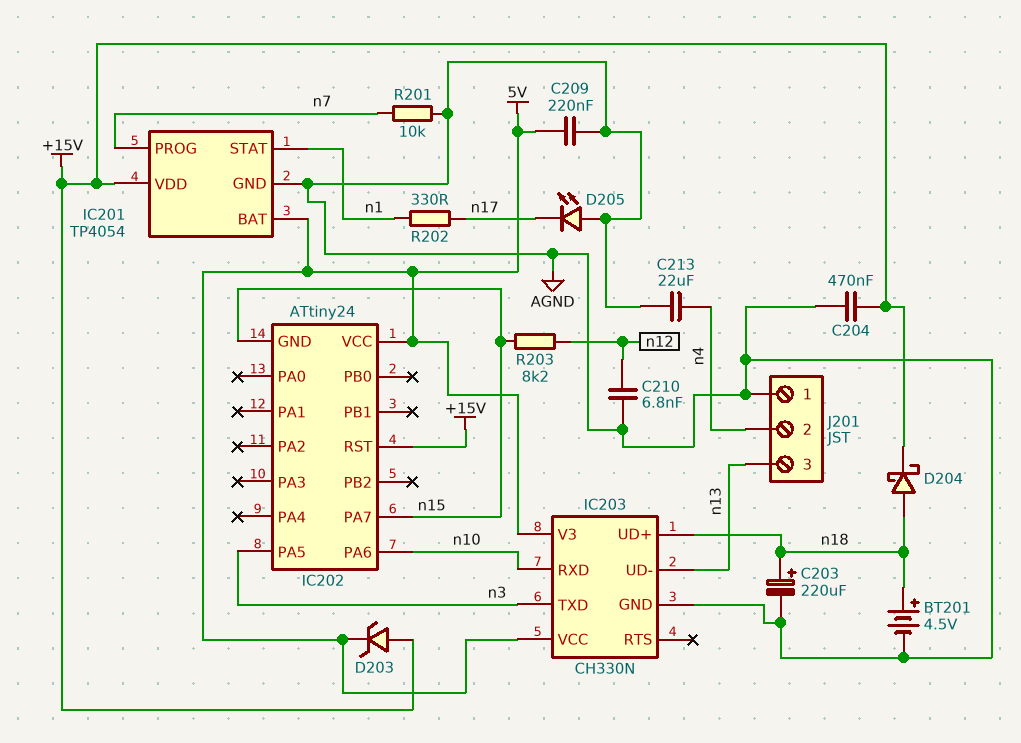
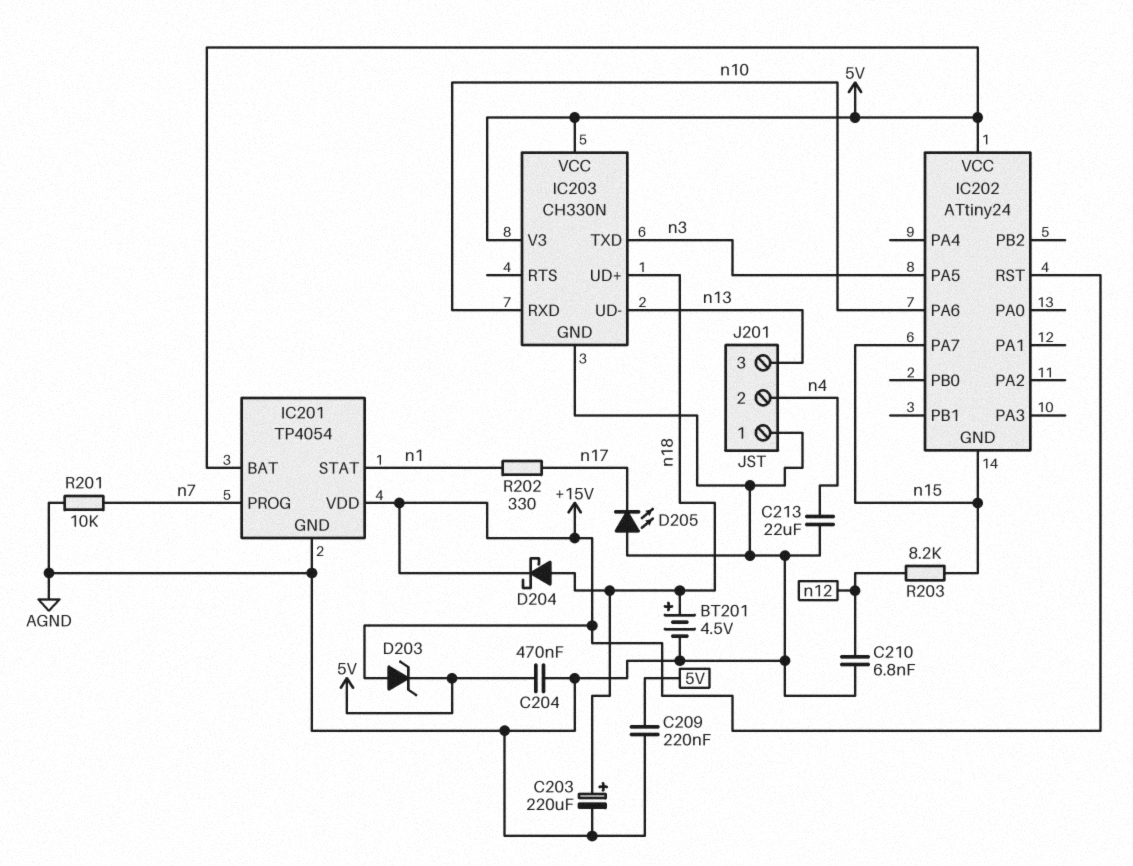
C204: 470nF (+15V, AGND) -> 470nF (5V, AGND)

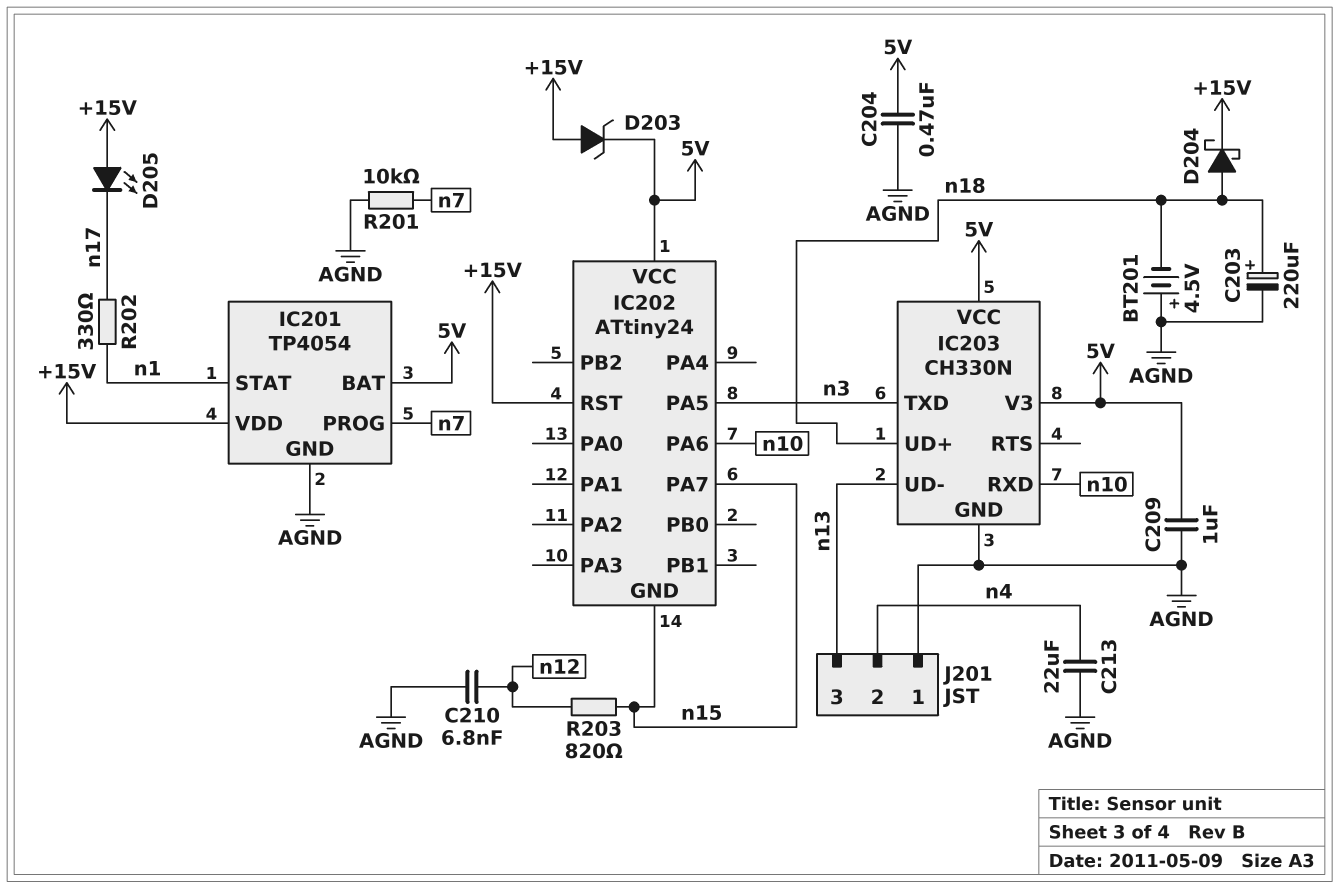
BT201: 4.5V (plus n18, minus AGND) -> 4.5V (plus AGND, minus n18)
C209: 220nF (5V, AGND) -> 1uF (5V, AGND)
D205: LED (A AGND, K n17) -> LED (A +15V, K n17)
R203: 8.2k (n12, n15) -> 820 (n12, n15)

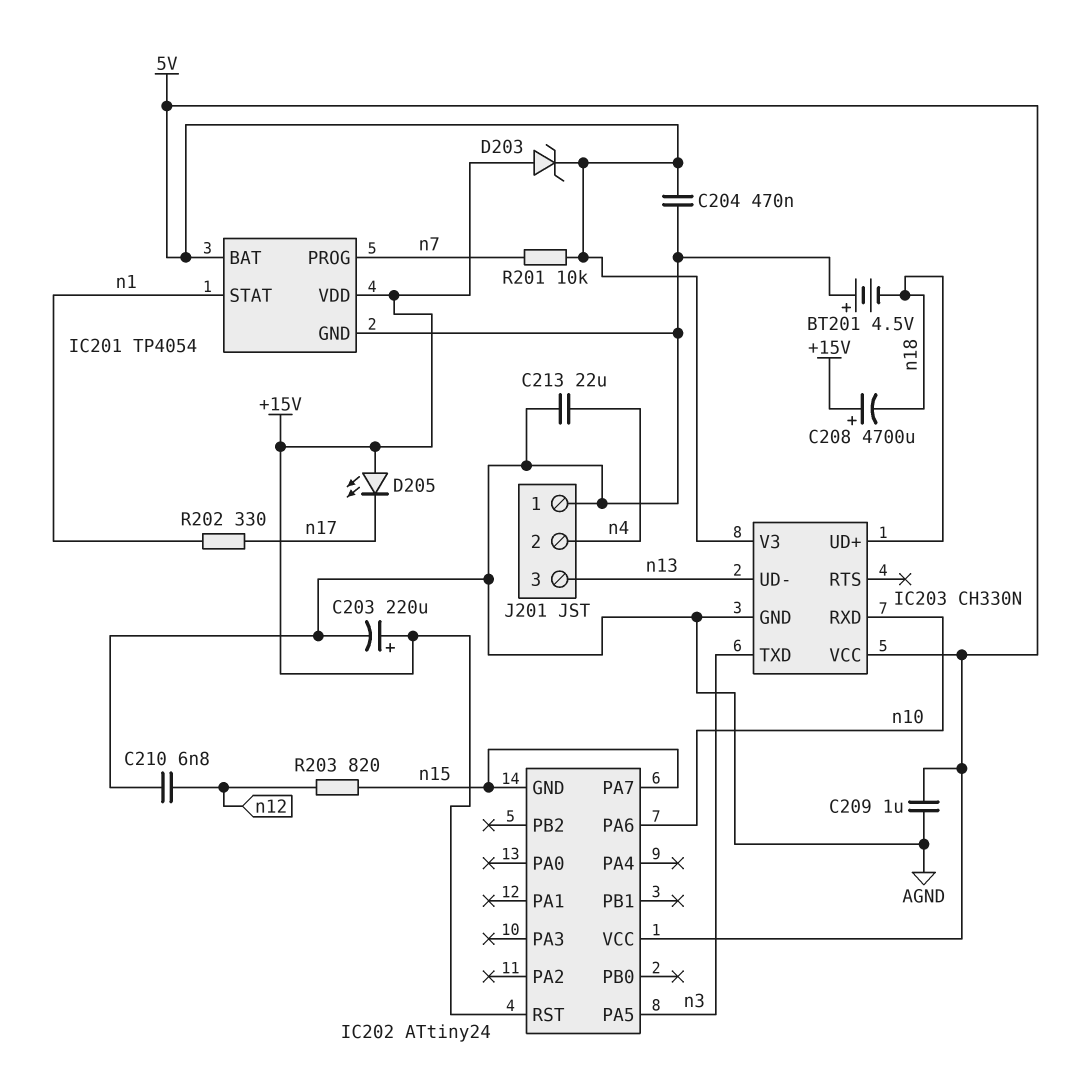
C203: 220uF (plus n18, minus AGND) -> 220uF (plus +15V, minus AGND)
C208: none -> 4700uF (plus +15V, minus n18)
D204: schottky (A n18, K +15V) -> none
R201: 10k (AGND, n7) -> 10k (5V, n7)

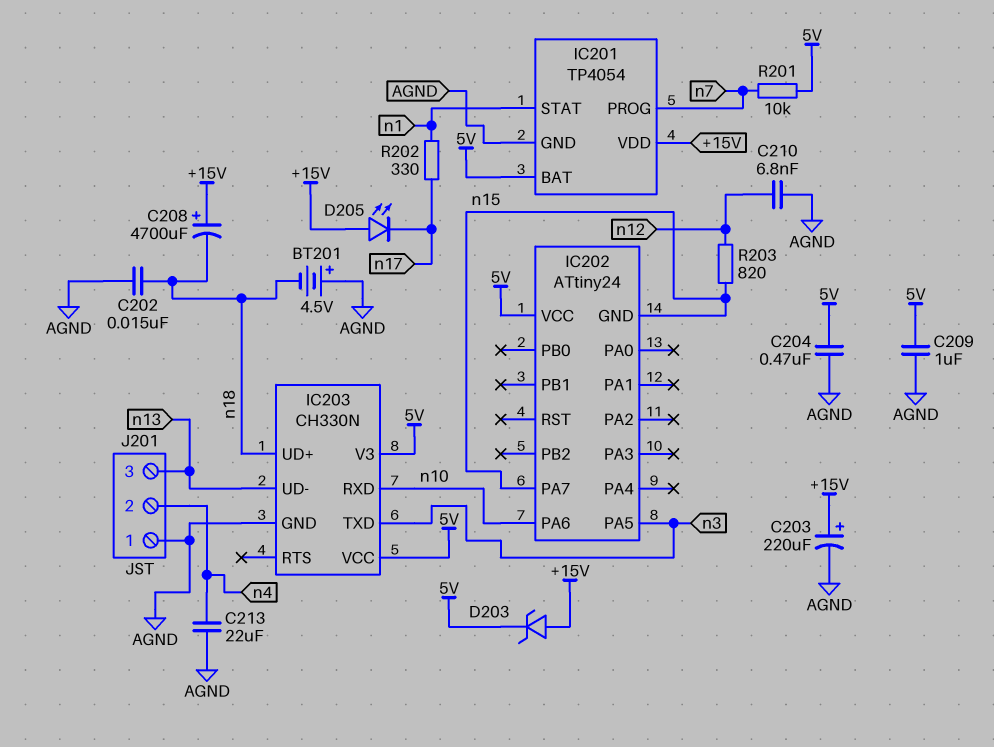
C202: none -> 15nF (AGND, n18)
IC202 pin RST: +15V -> none

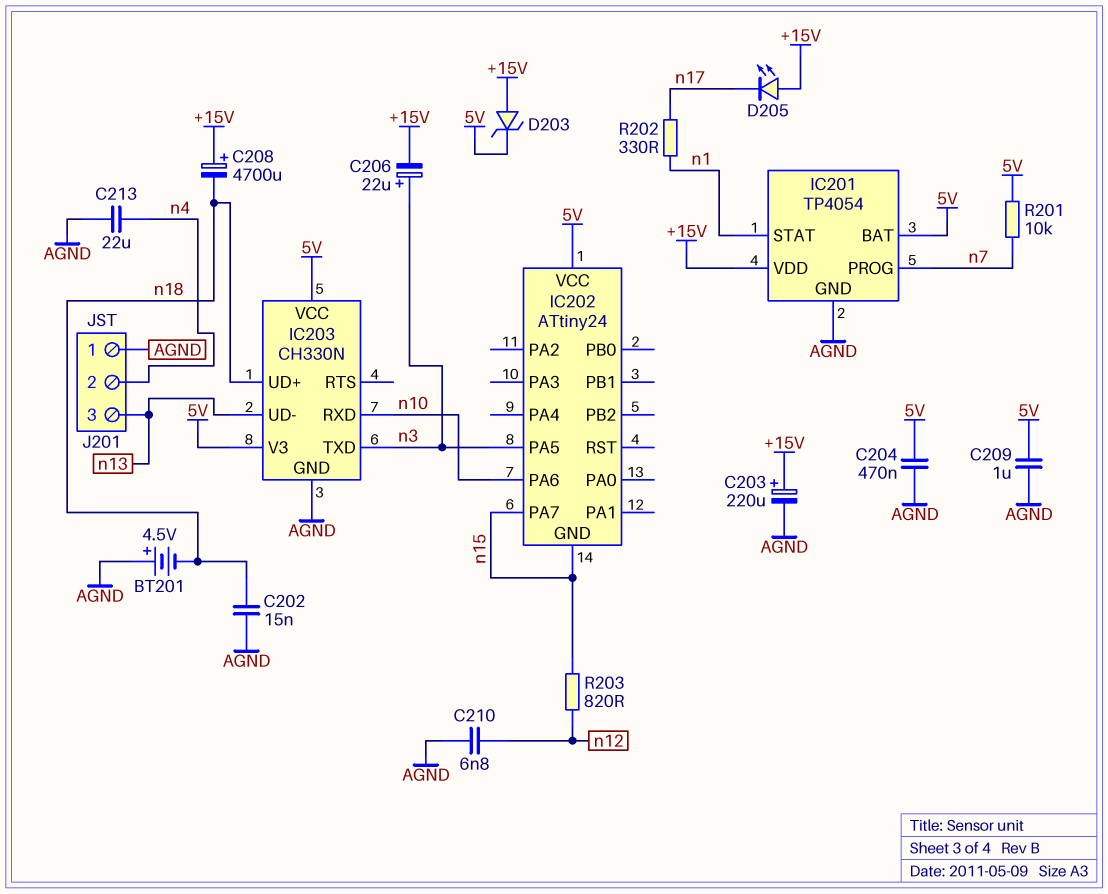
C206: none -> 22uF (plus n3, minus +15V)

